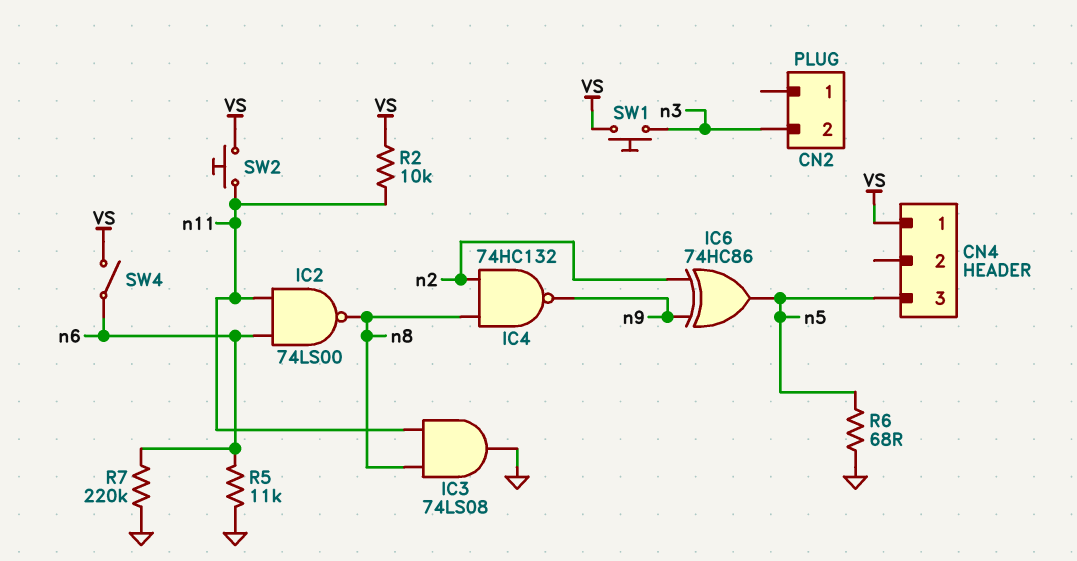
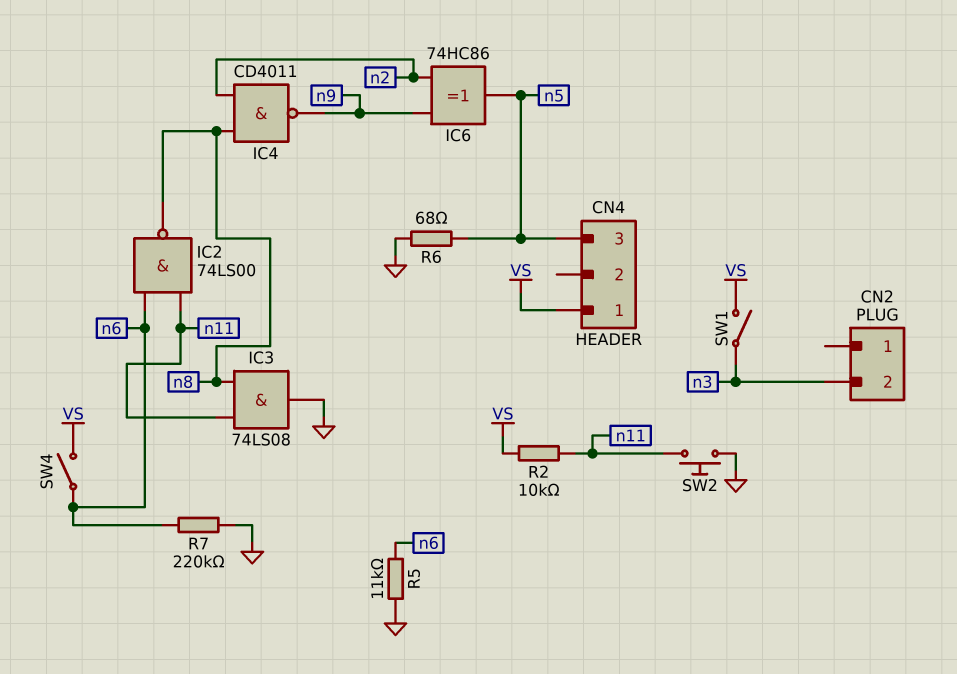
IC4: NAND 74HC132 (in n2, in n8, out n9) -> NAND CD4011 (in n2, in n8, out n9)
SW1: button (VS, n3) -> switch (VS, n3)
SW2: button (VS, n11) -> button (GND, n11)

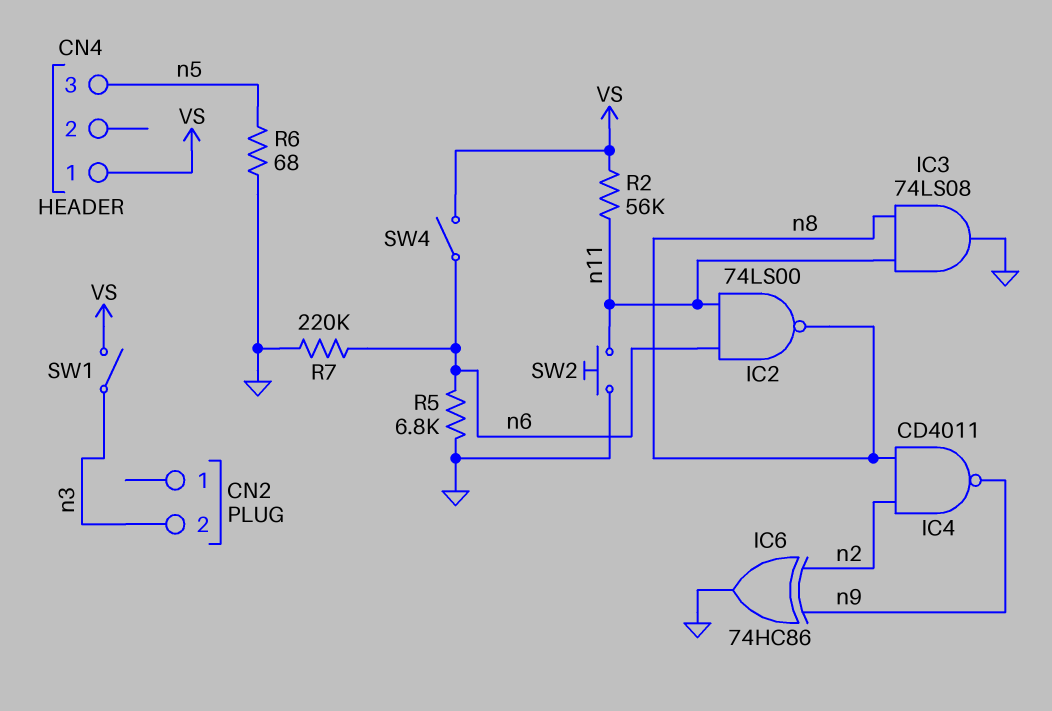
IC6: XOR 74HC86 (in n2, in n9, out n5) -> XOR 74HC86 (in n2, in n9, out GND)
R2: 10k (VS, n11) -> 56k (VS, n11)
R5: 11k (GND, n6) -> 6.8k (GND, n6)

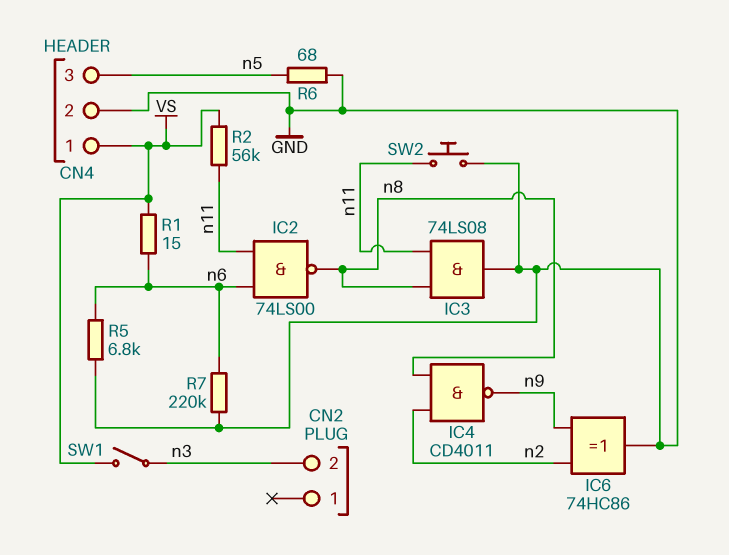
CN4 pin 2: none -> GND
R1: none -> 15 (VS, n6)
SW4: switch (VS, n6) -> none

